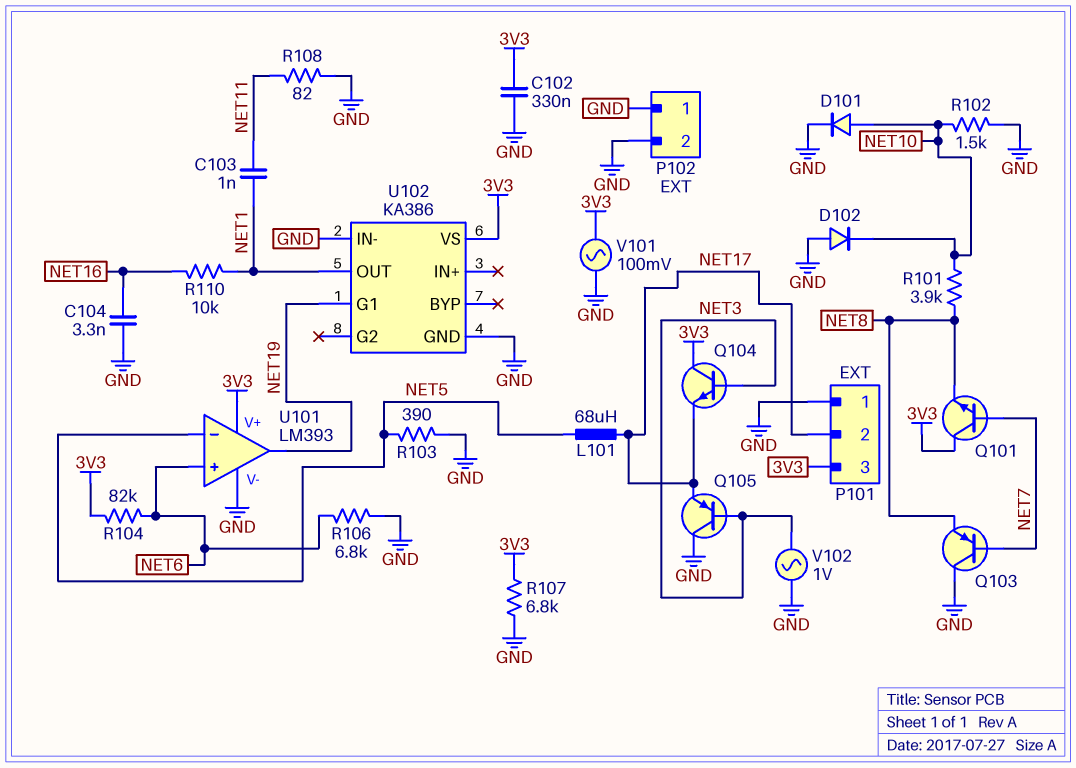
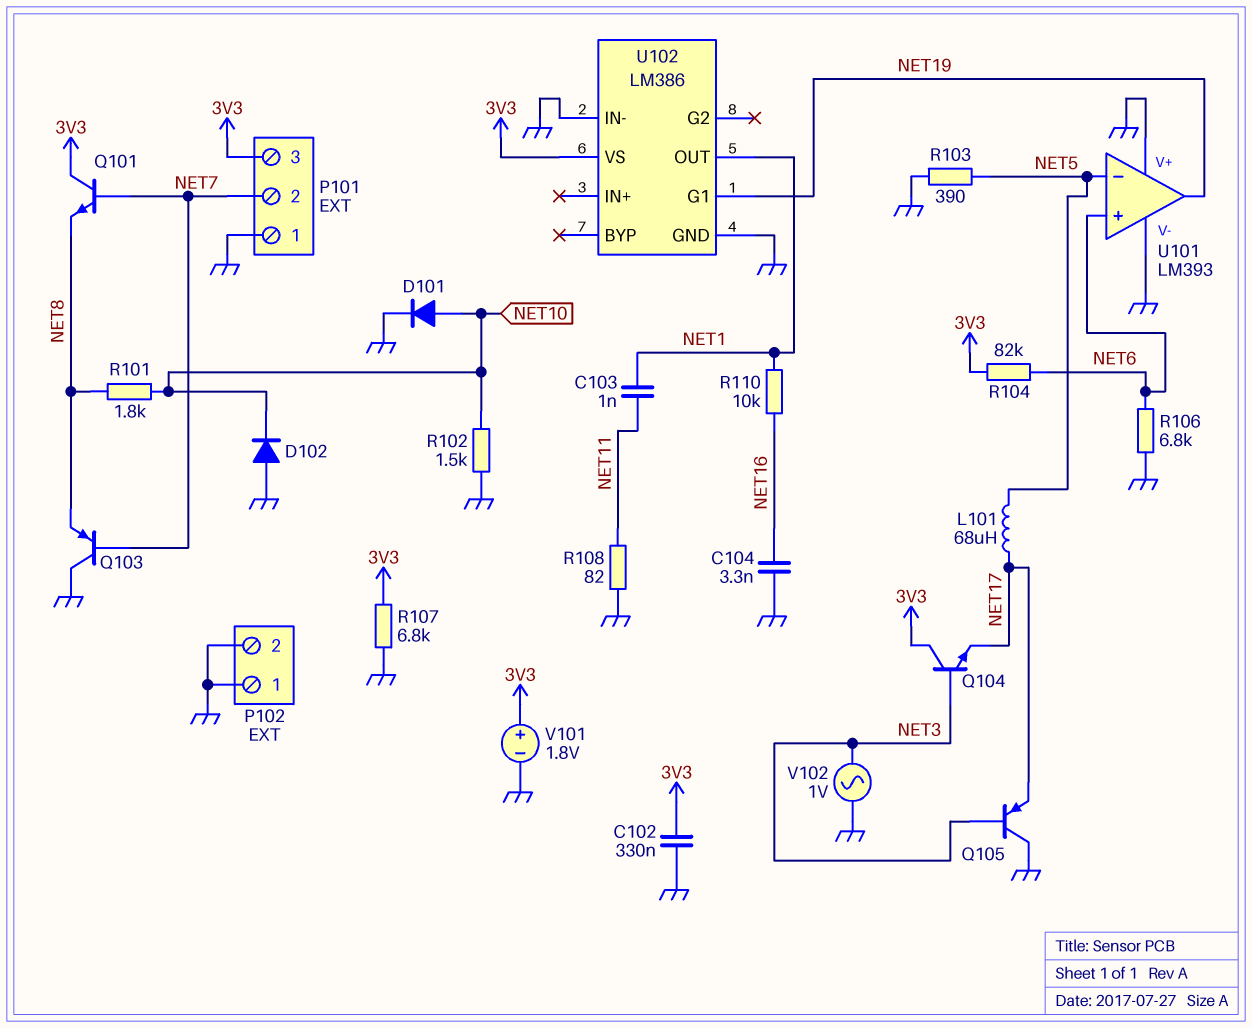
P101 pin 2: NET17 -> NET7
R101: 3.9k (NET8, NET10) -> 1.8k (NET8, NET10)
U101 pin V+: 3V3 -> GND
U102: KA386 -> LM386
V101: AC 100mV (3V3, GND) -> 1.8V (plus 3V3, minus GND)

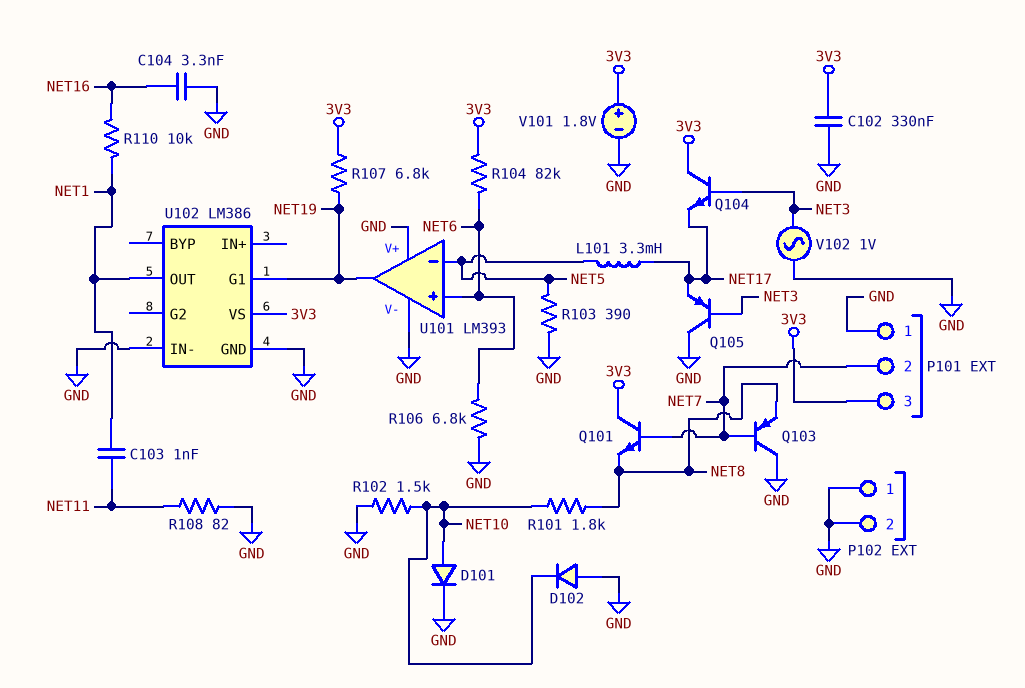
L101: 68uH (NET5, NET17) -> 3.3mH (NET5, NET17)
R107: 6.8k (3V3, GND) -> 6.8k (3V3, NET19)

